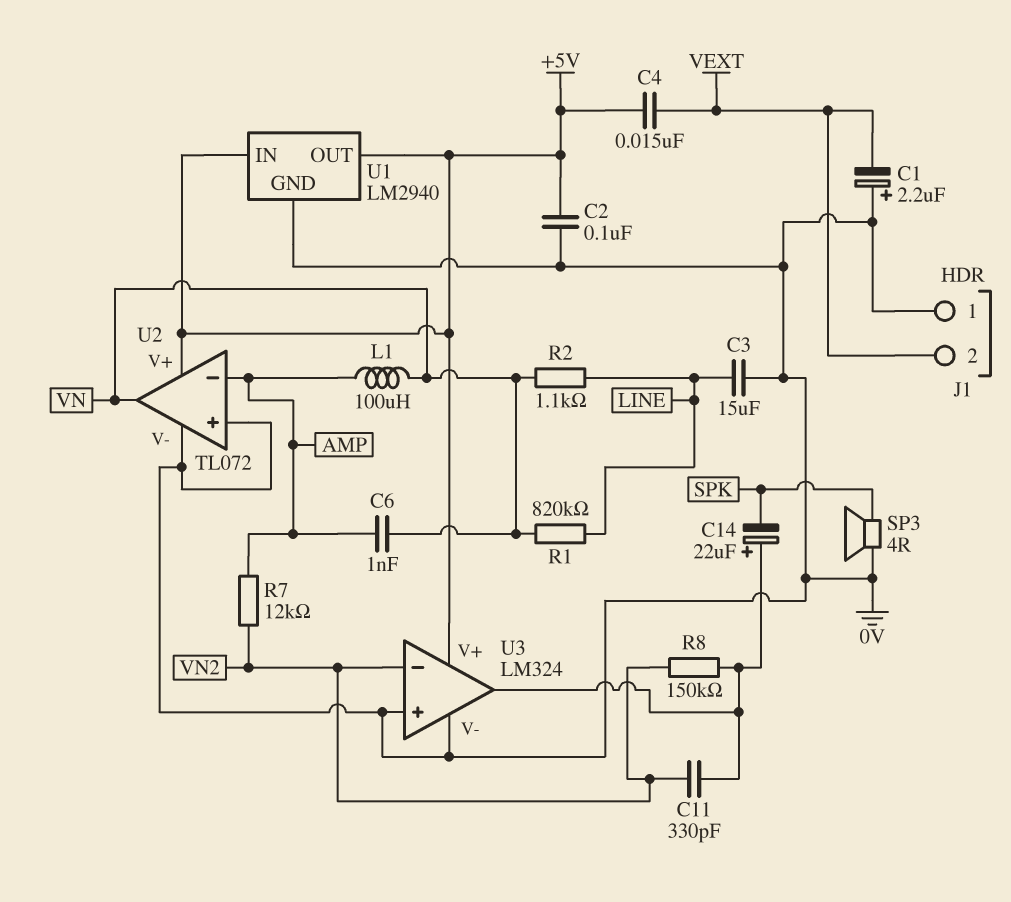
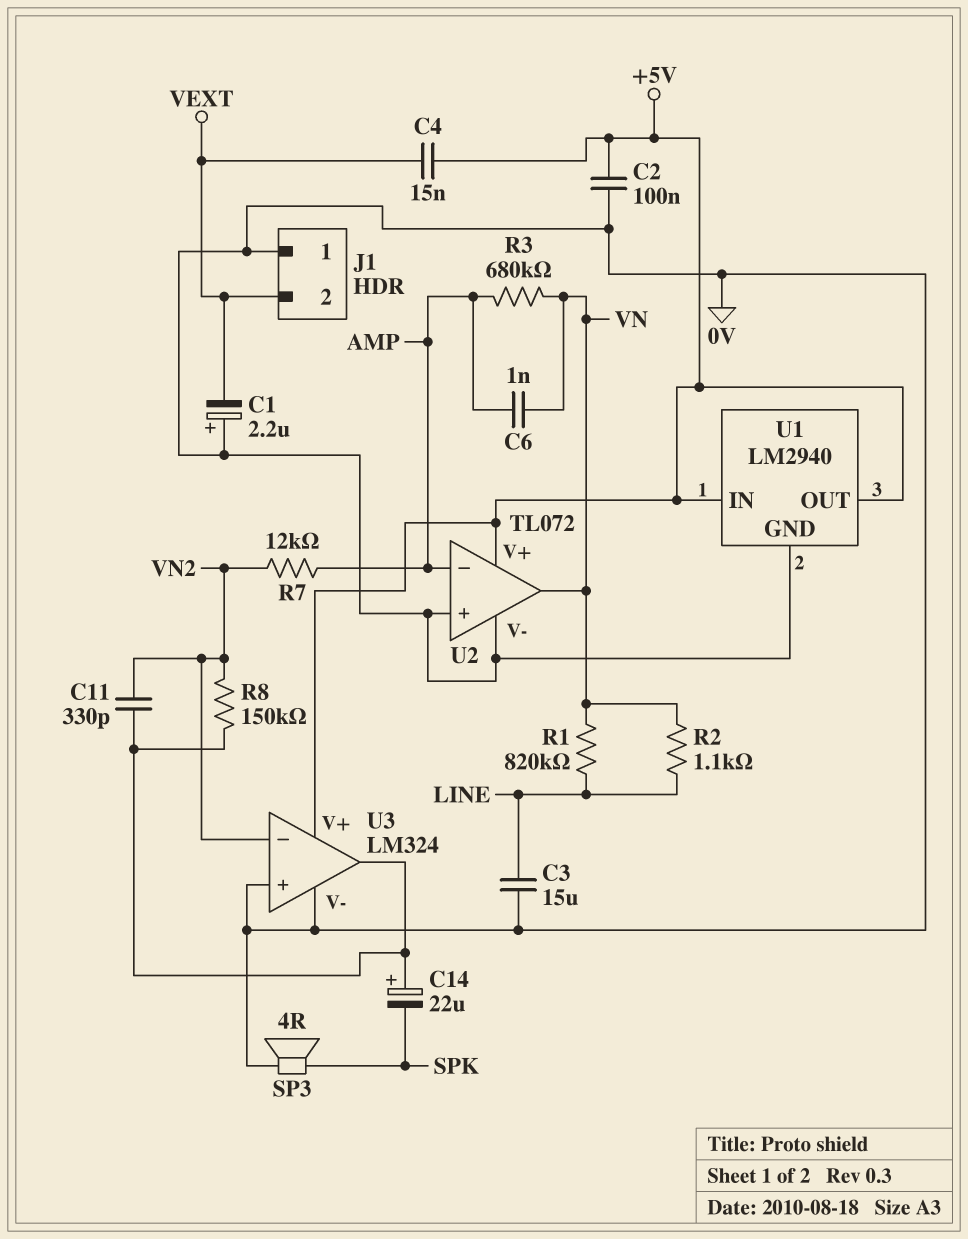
L1: 100uH (AMP, VN) -> none
R3: none -> 680k (AMP, VN)

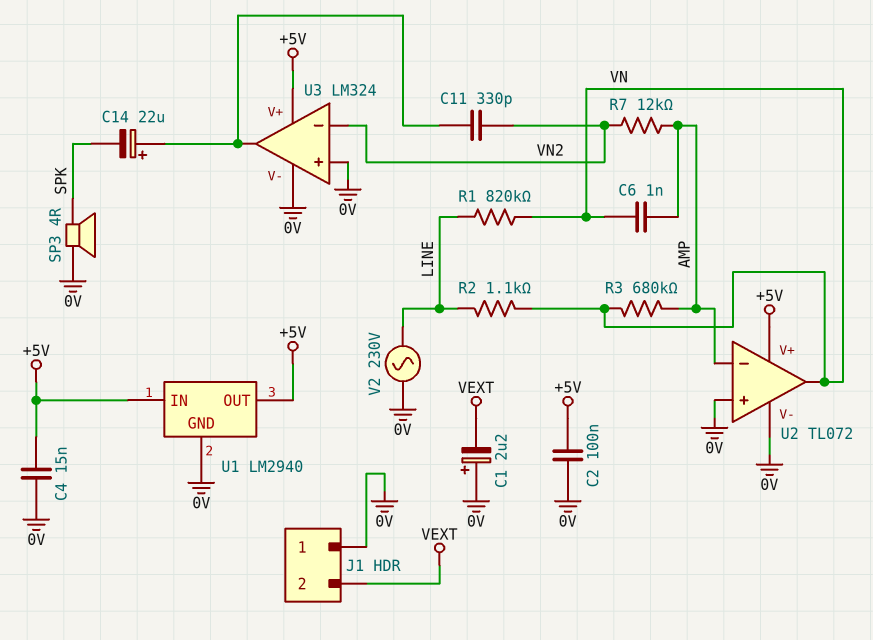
C3: 15uF (0V, LINE) -> none
C4: 15nF (+5V, VEXT) -> 15nF (+5V, 0V)
R8: 150k (U3/out, VN2) -> none
V2: none -> AC 230V (0V, LINE)

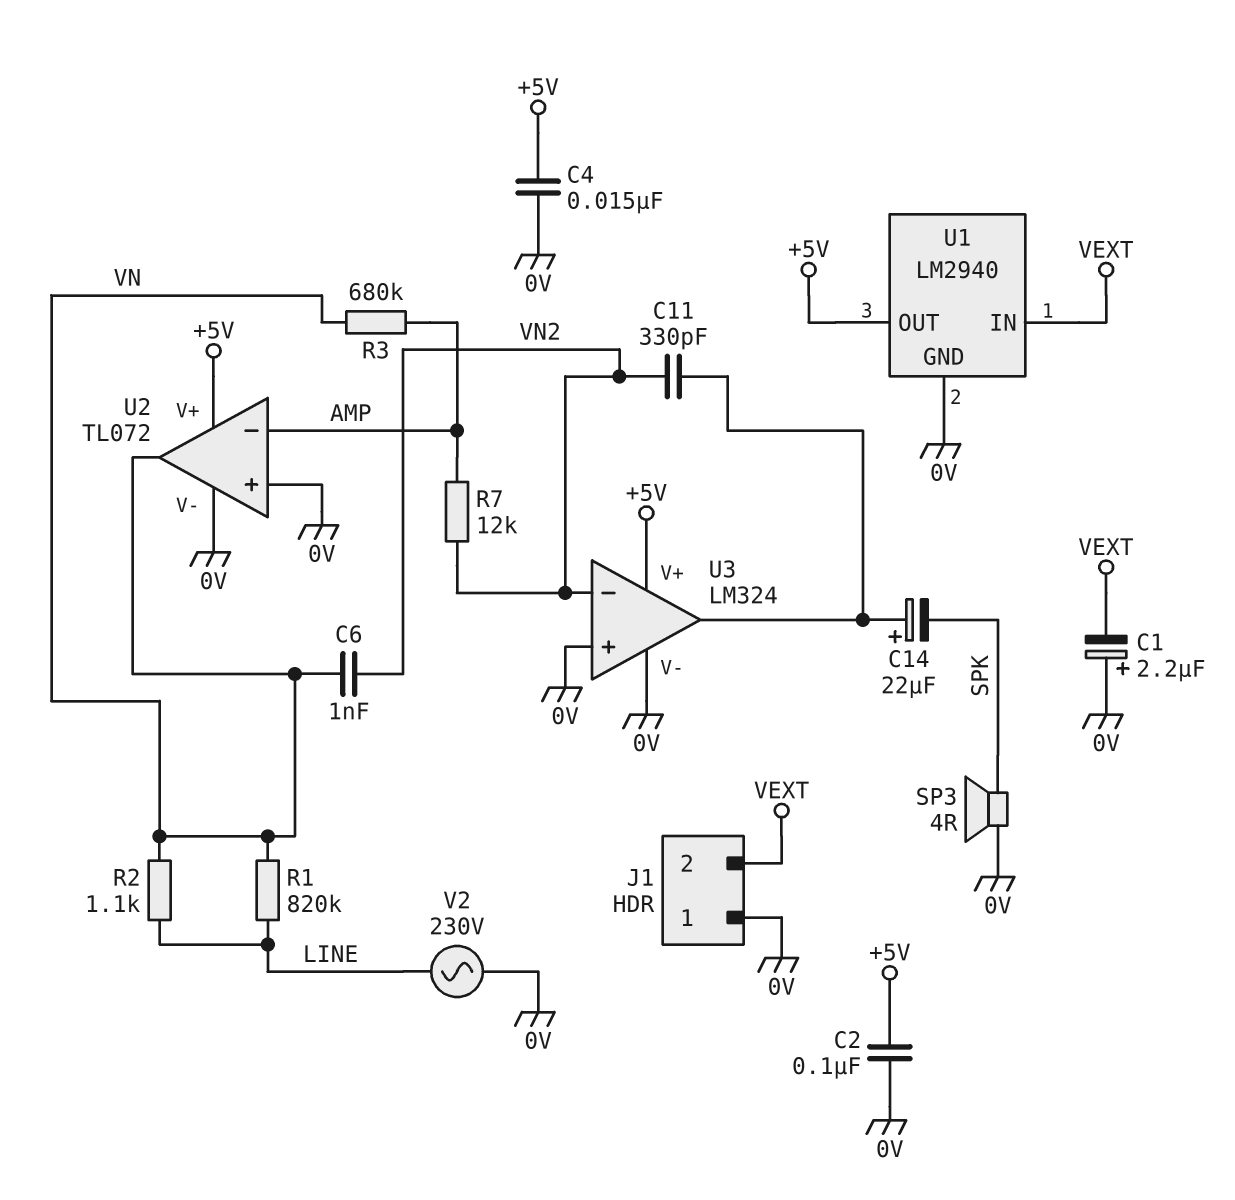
C6: 1nF (AMP, VN) -> 1nF (VN, VN2)
U1 pin IN: +5V -> VEXT

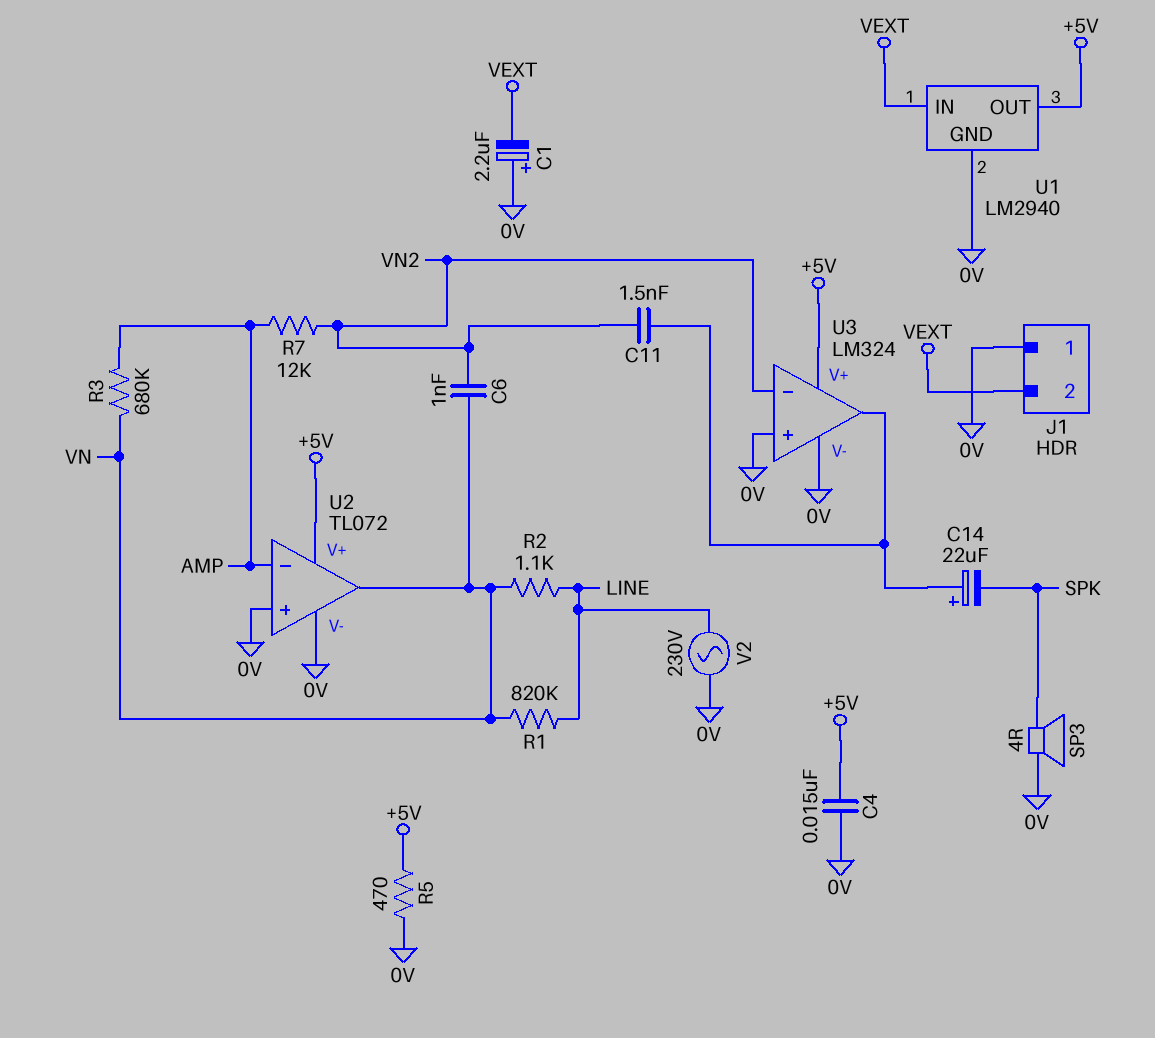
C2: 100nF (+5V, 0V) -> none
C11: 330pF (U3/out, VN2) -> 1.5nF (U3/out, VN2)
R5: none -> 470 (+5V, 0V)

